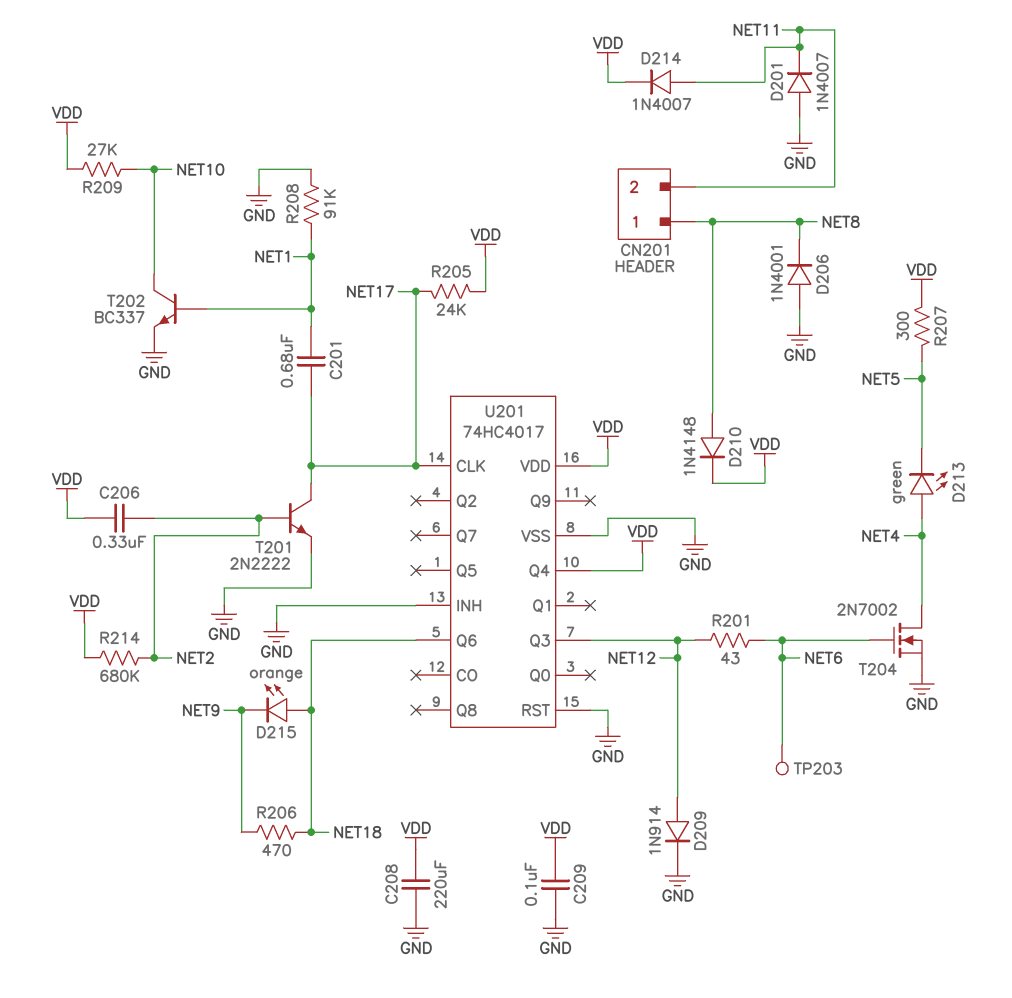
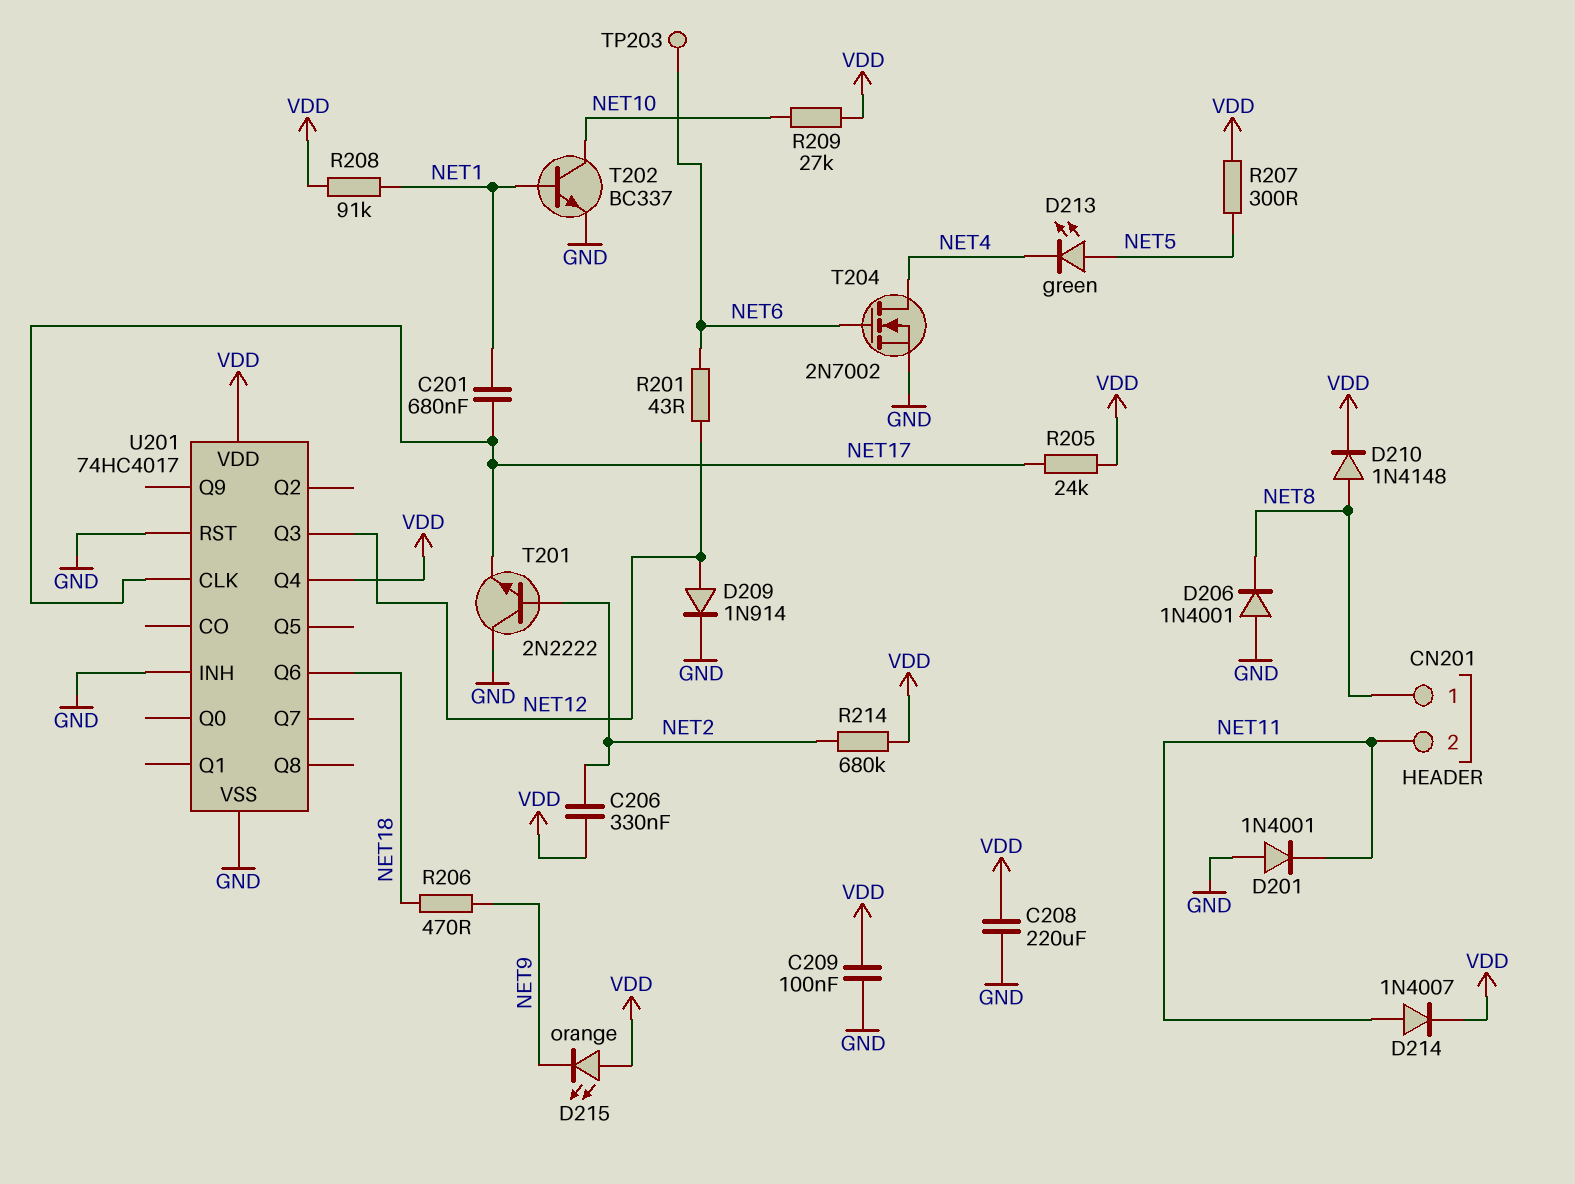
D201: diode 1N4007 (A GND, K NET11) -> diode 1N4001 (A GND, K NET11)
D213: LED green (A NET4, K NET5) -> LED green (A NET5, K NET4)
D215: LED orange (A NET18, K NET9) -> LED orange (A VDD, K NET9)
R208: 91k (GND, NET1) -> 91k (NET1, VDD)
T201: NPN 2N2222 (B NET2, C NET17, E GND) -> NPN 2N2222 (B NET2, C GND, E NET17)

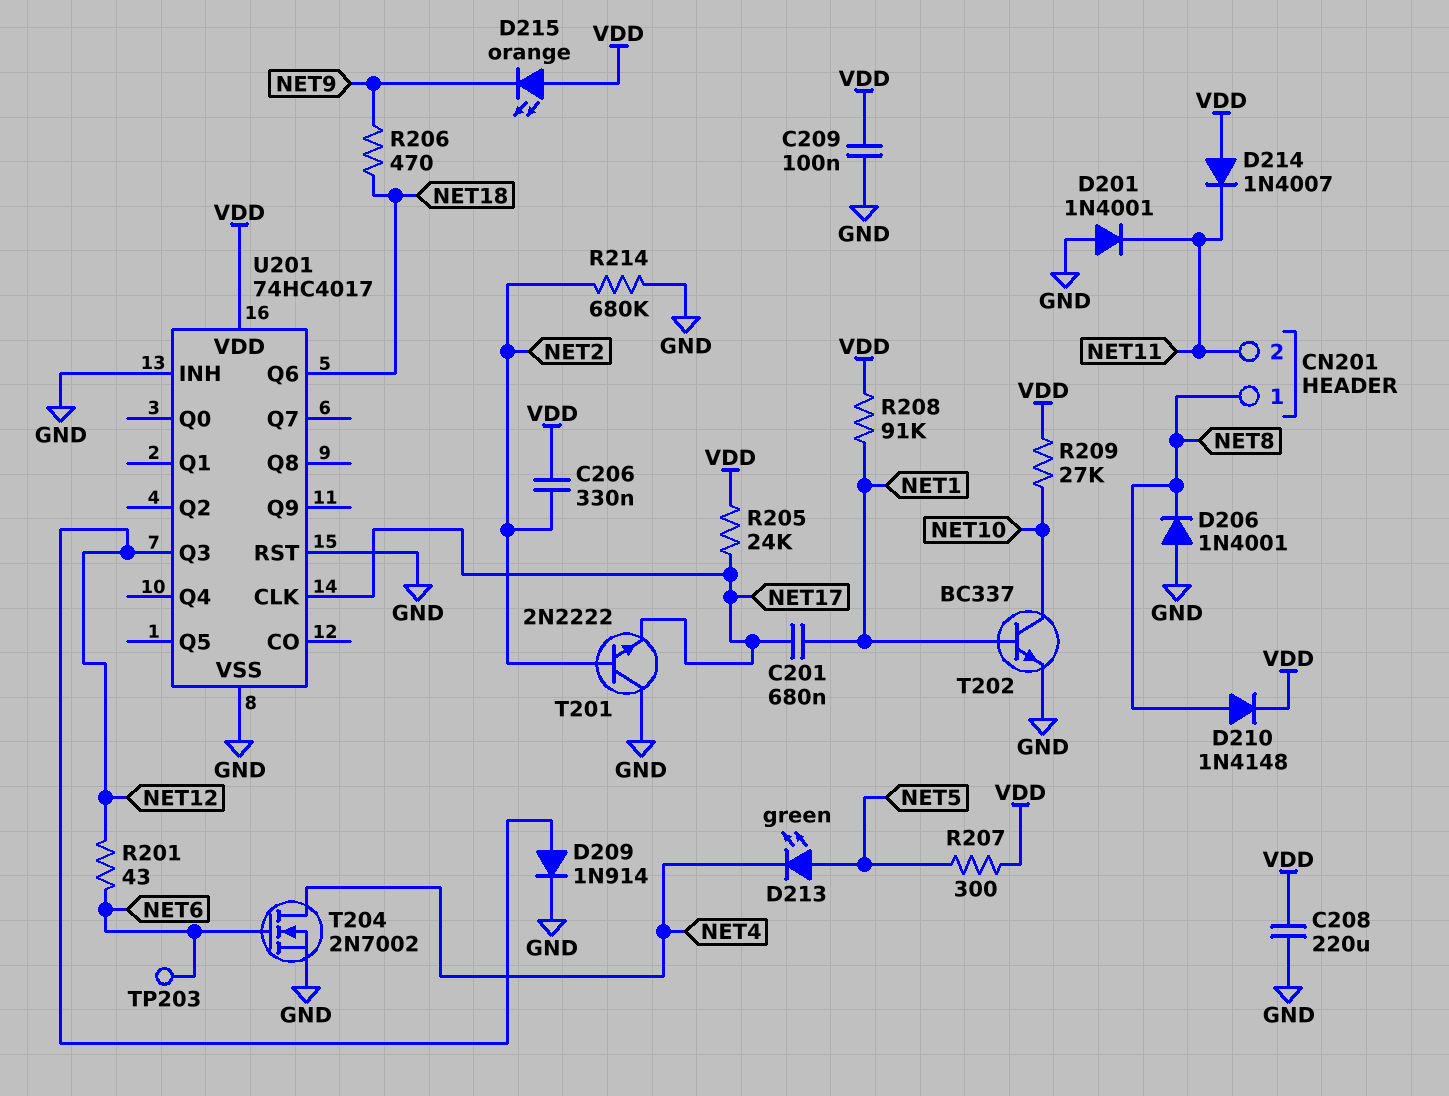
D214: diode 1N4007 (A NET11, K VDD) -> diode 1N4007 (A VDD, K NET11)
R214: 680k (NET2, VDD) -> 680k (GND, NET2)
U201 pin Q4: VDD -> none

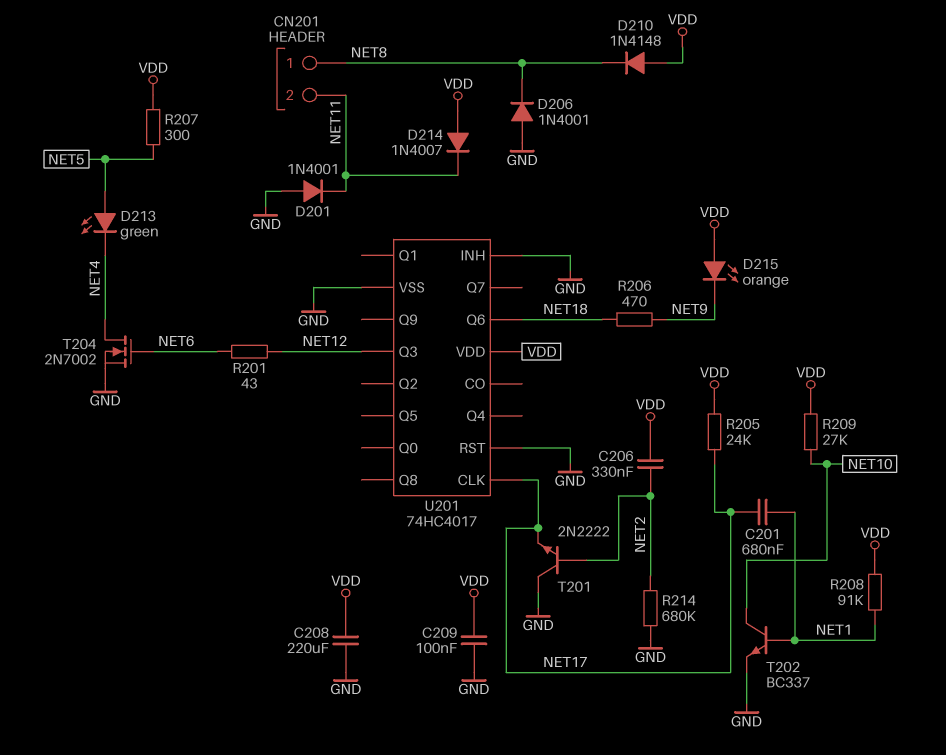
D209: diode 1N914 (A NET12, K GND) -> none
D210: diode 1N4148 (A NET8, K VDD) -> diode 1N4148 (A VDD, K NET8)
TP203: test point (NET6) -> none

